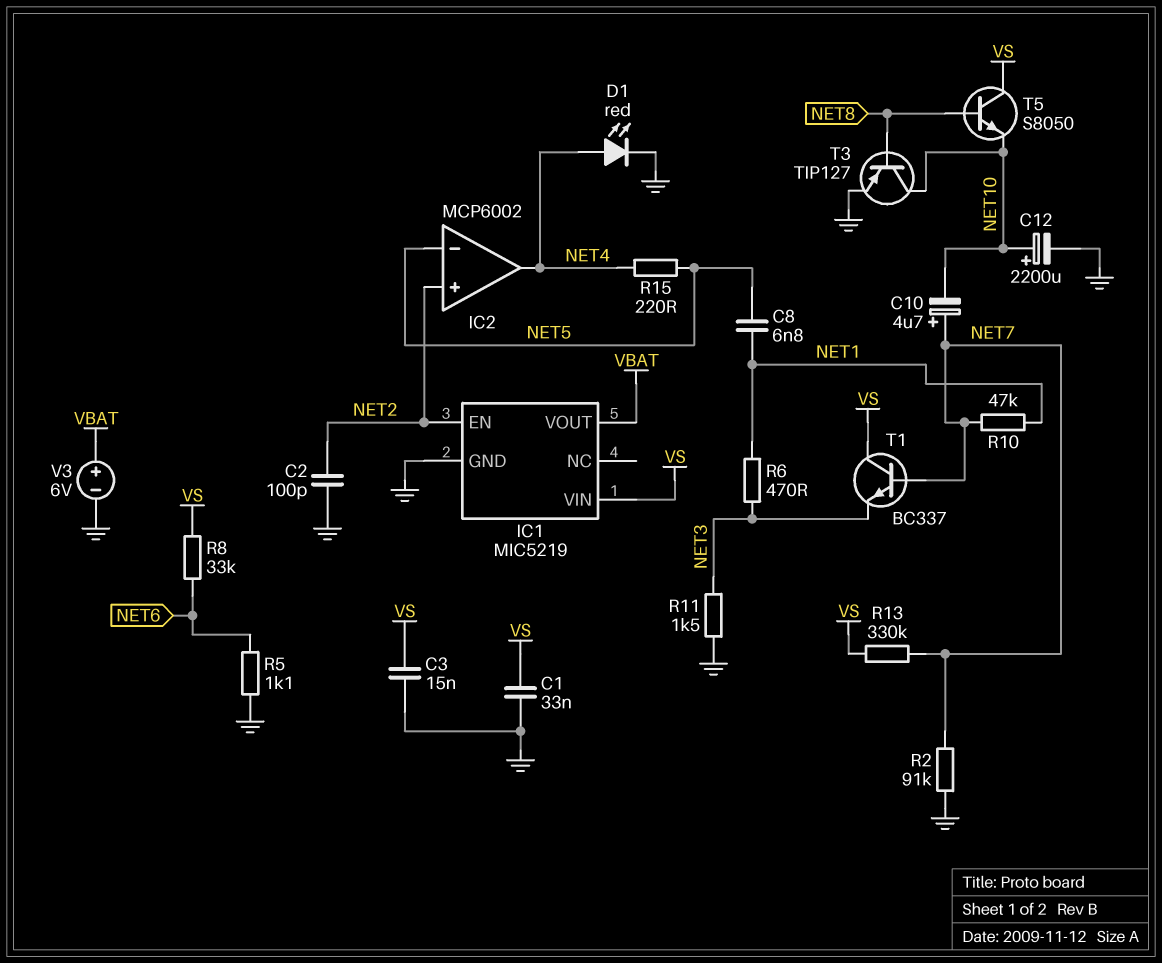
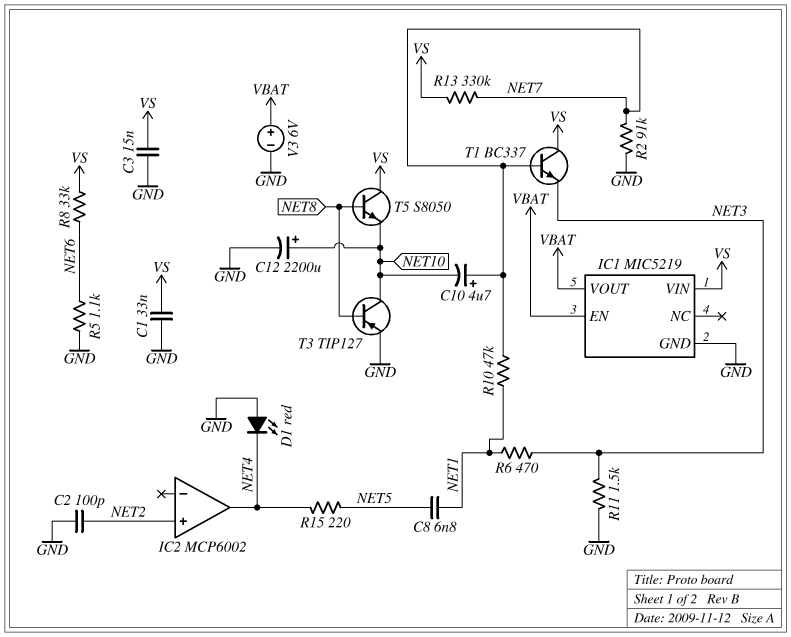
D1: LED red (A NET4, K GND) -> LED red (A GND, K NET4)
IC1 pin EN: NET2 -> VBAT
IC2 pin in-: NET5 -> none

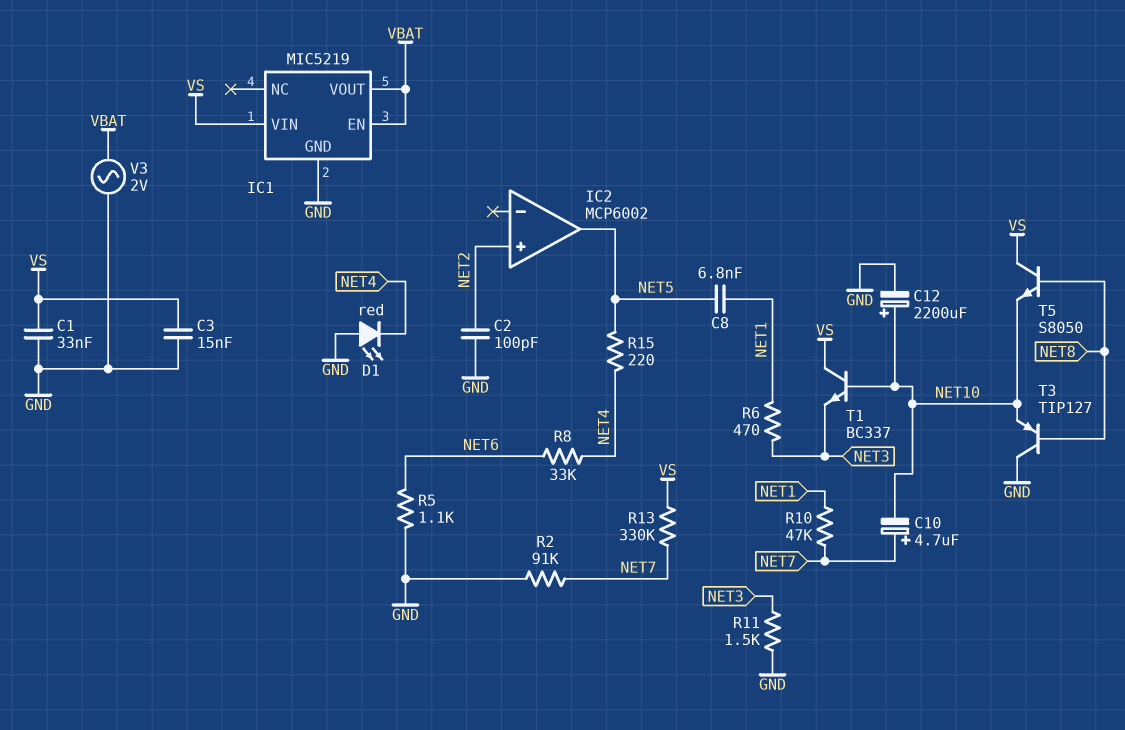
IC2 pin out: NET4 -> NET5
R8: 33k (NET6, VS) -> 33k (NET4, NET6)
T1: NPN BC337 (B NET7, C VS, E NET3) -> NPN BC337 (B NET10, C VS, E NET3)
T3: PNP TIP127 (B NET8, C NET10, E GND) -> PNP TIP127 (B NET8, C GND, E NET10)
V3: 6V (plus VBAT, minus GND) -> AC 2V (GND, VBAT)

